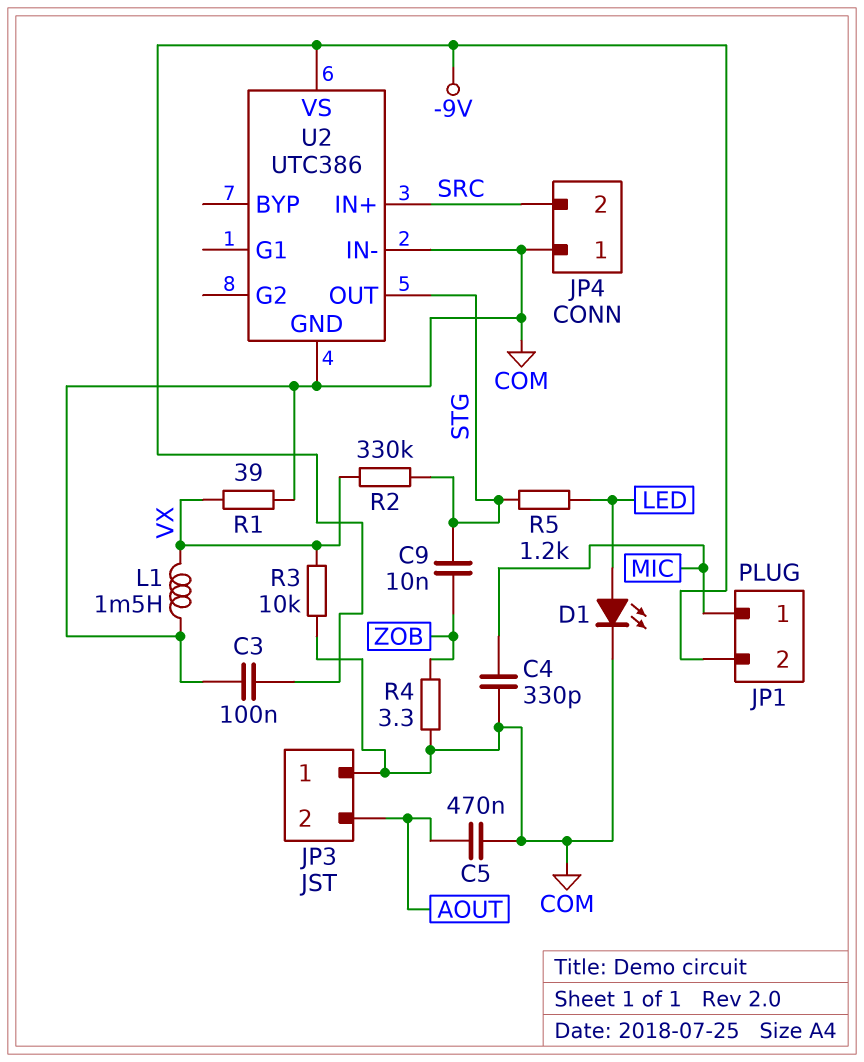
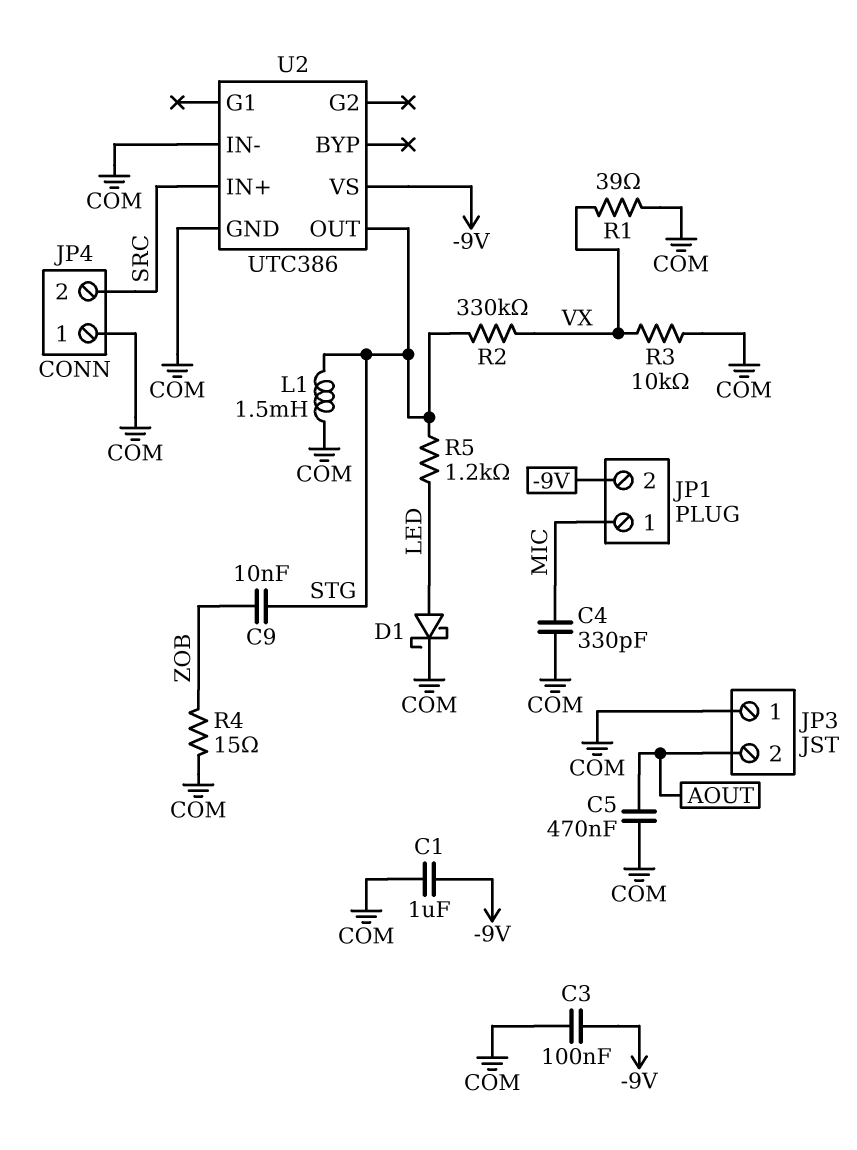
C1: none -> 1uF (-9V, COM)
D1: LED (A LED, K COM) -> schottky (A LED, K COM)
L1: 1.5mH (COM, VX) -> 1.5mH (COM, STG)
R4: 3.3 (COM, ZOB) -> 15 (COM, ZOB)

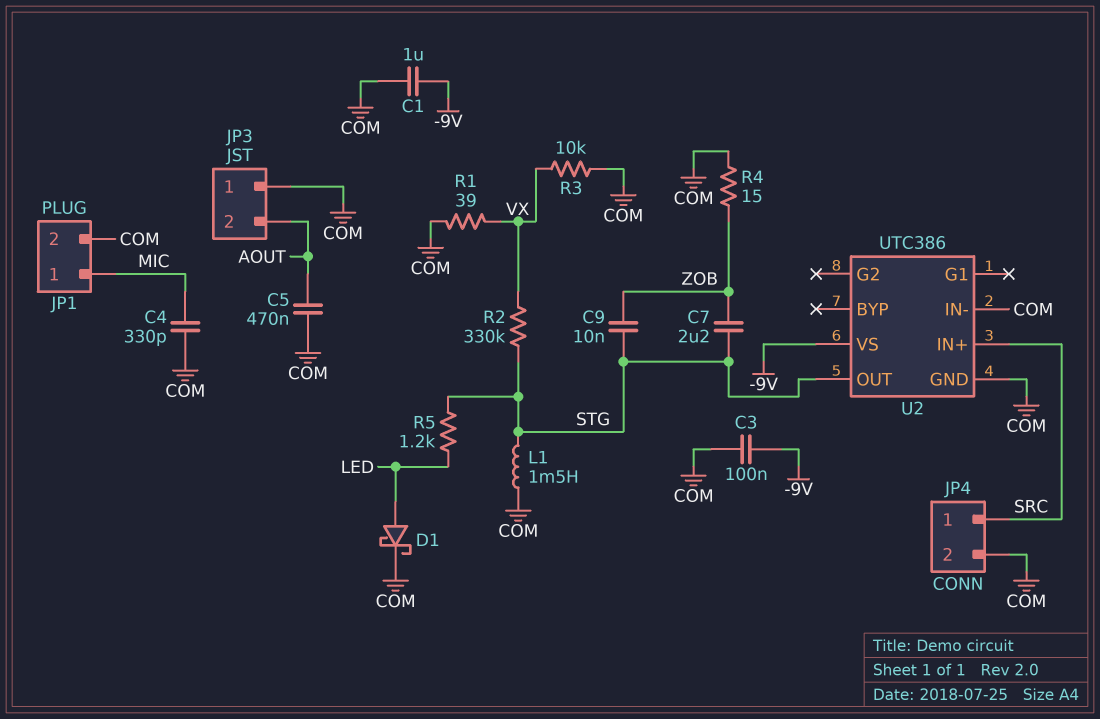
C7: none -> 2.2uF (STG, ZOB)
JP1 pin 2: -9V -> COM
JP4 pin 1: COM -> SRC
JP4 pin 2: SRC -> COM

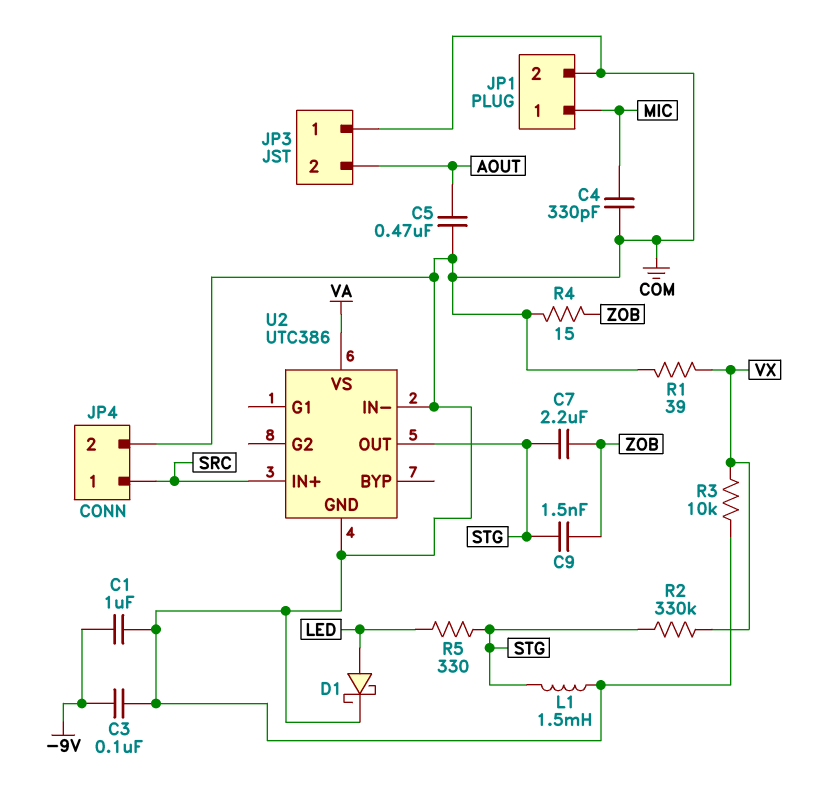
C9: 10nF (STG, ZOB) -> 1.5nF (STG, ZOB)
R5: 1.2k (LED, STG) -> 330 (LED, STG)
U2 pin VS: -9V -> VA

